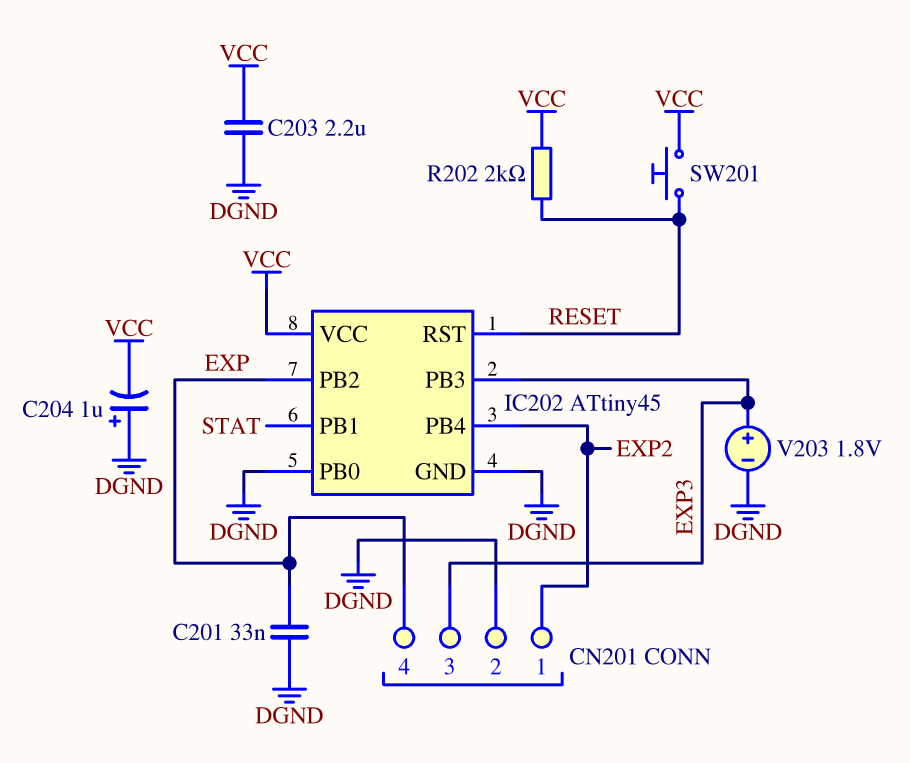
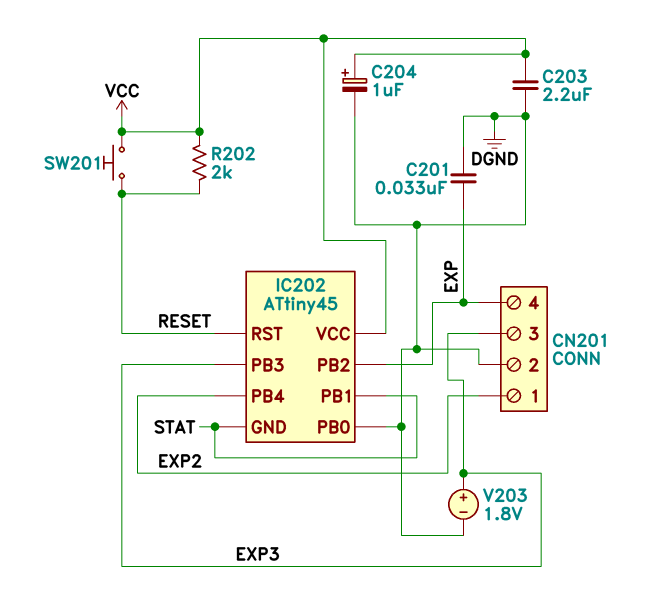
C204: 1uF (plus DGND, minus VCC) -> 1uF (plus VCC, minus DGND)
IC202 pin GND: DGND -> STAT

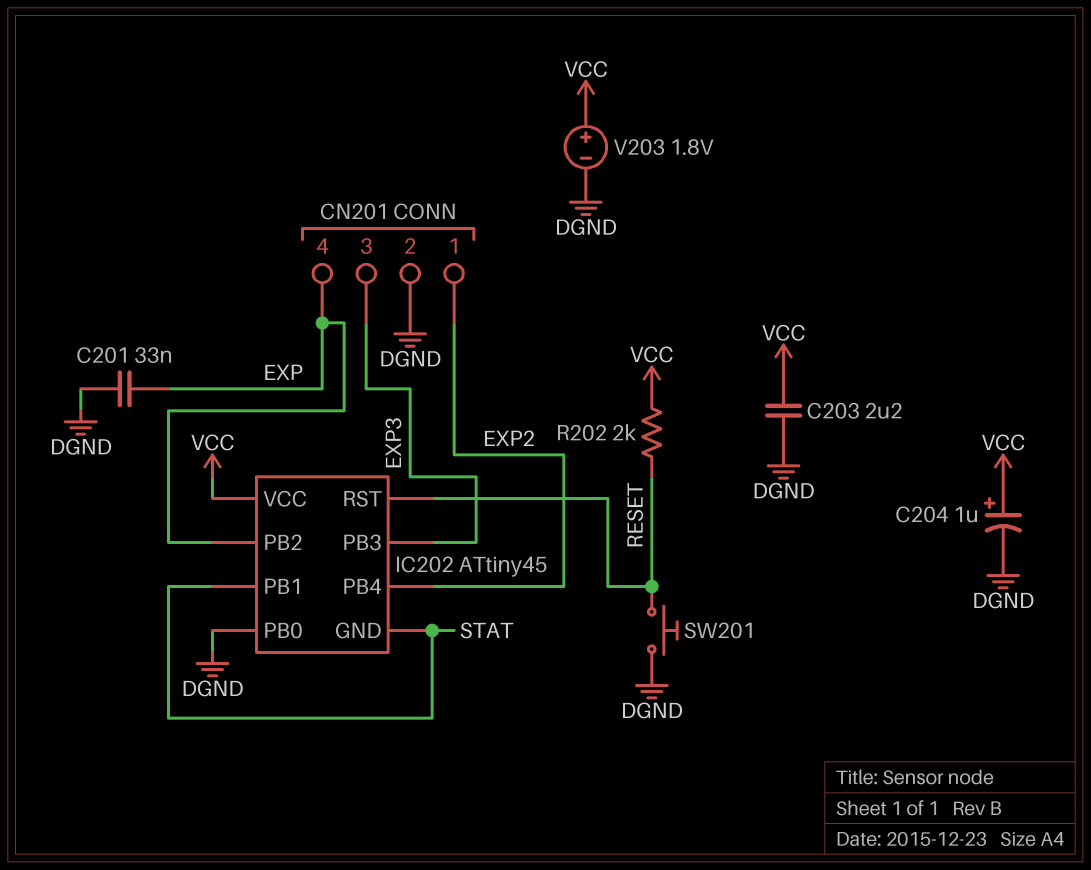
SW201: button (RESET, VCC) -> button (DGND, RESET)
V203: 1.8V (plus EXP3, minus DGND) -> 1.8V (plus VCC, minus DGND)

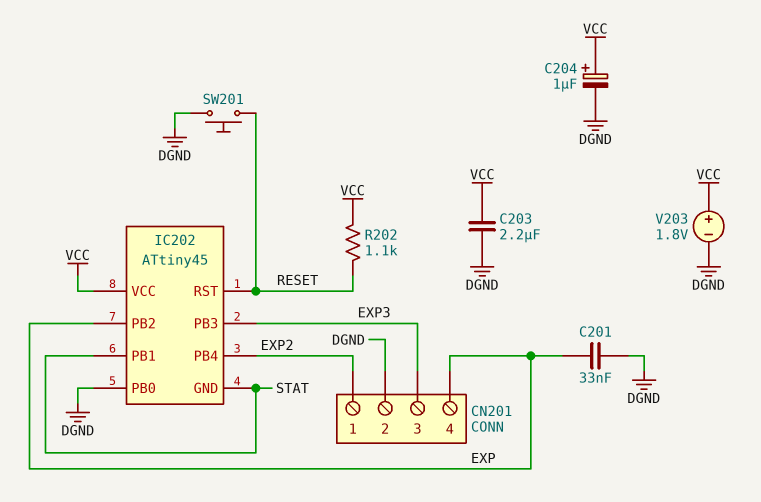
R202: 2k (RESET, VCC) -> 1.1k (RESET, VCC)

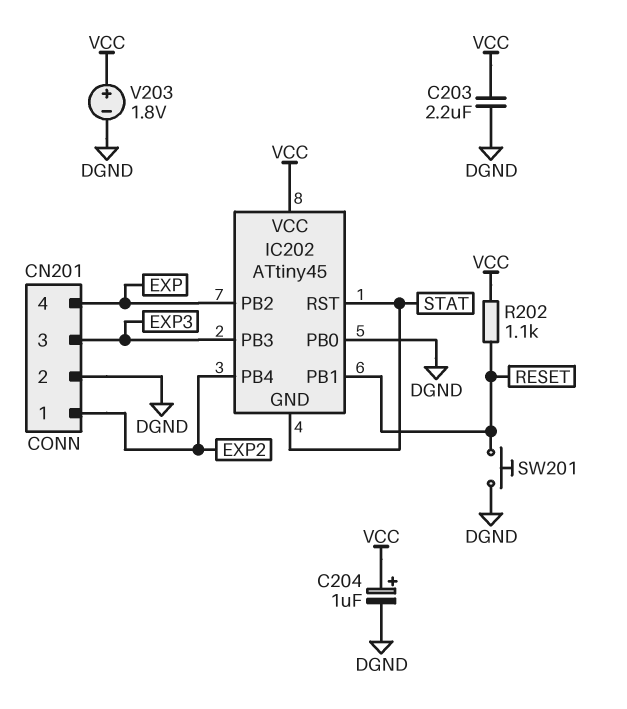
C201: 33nF (DGND, EXP) -> none
IC202 pin PB1: STAT -> RESET
IC202 pin RST: RESET -> STAT

